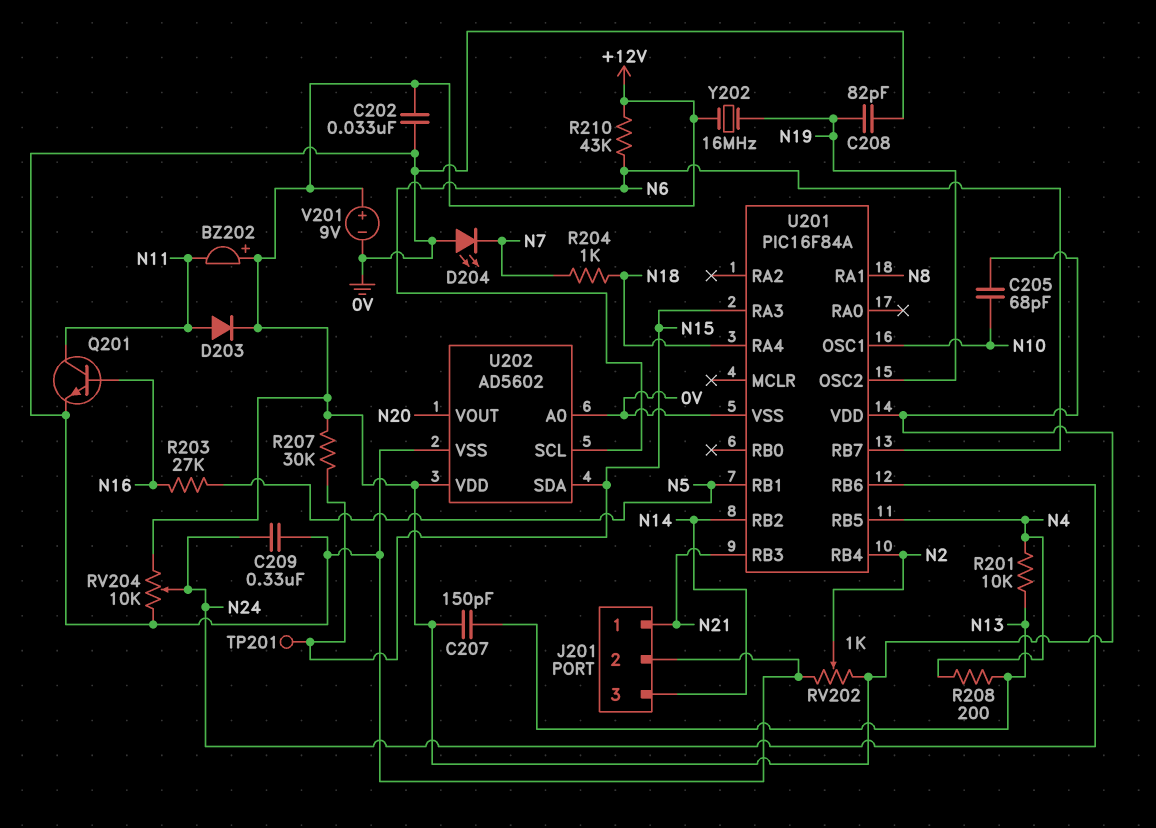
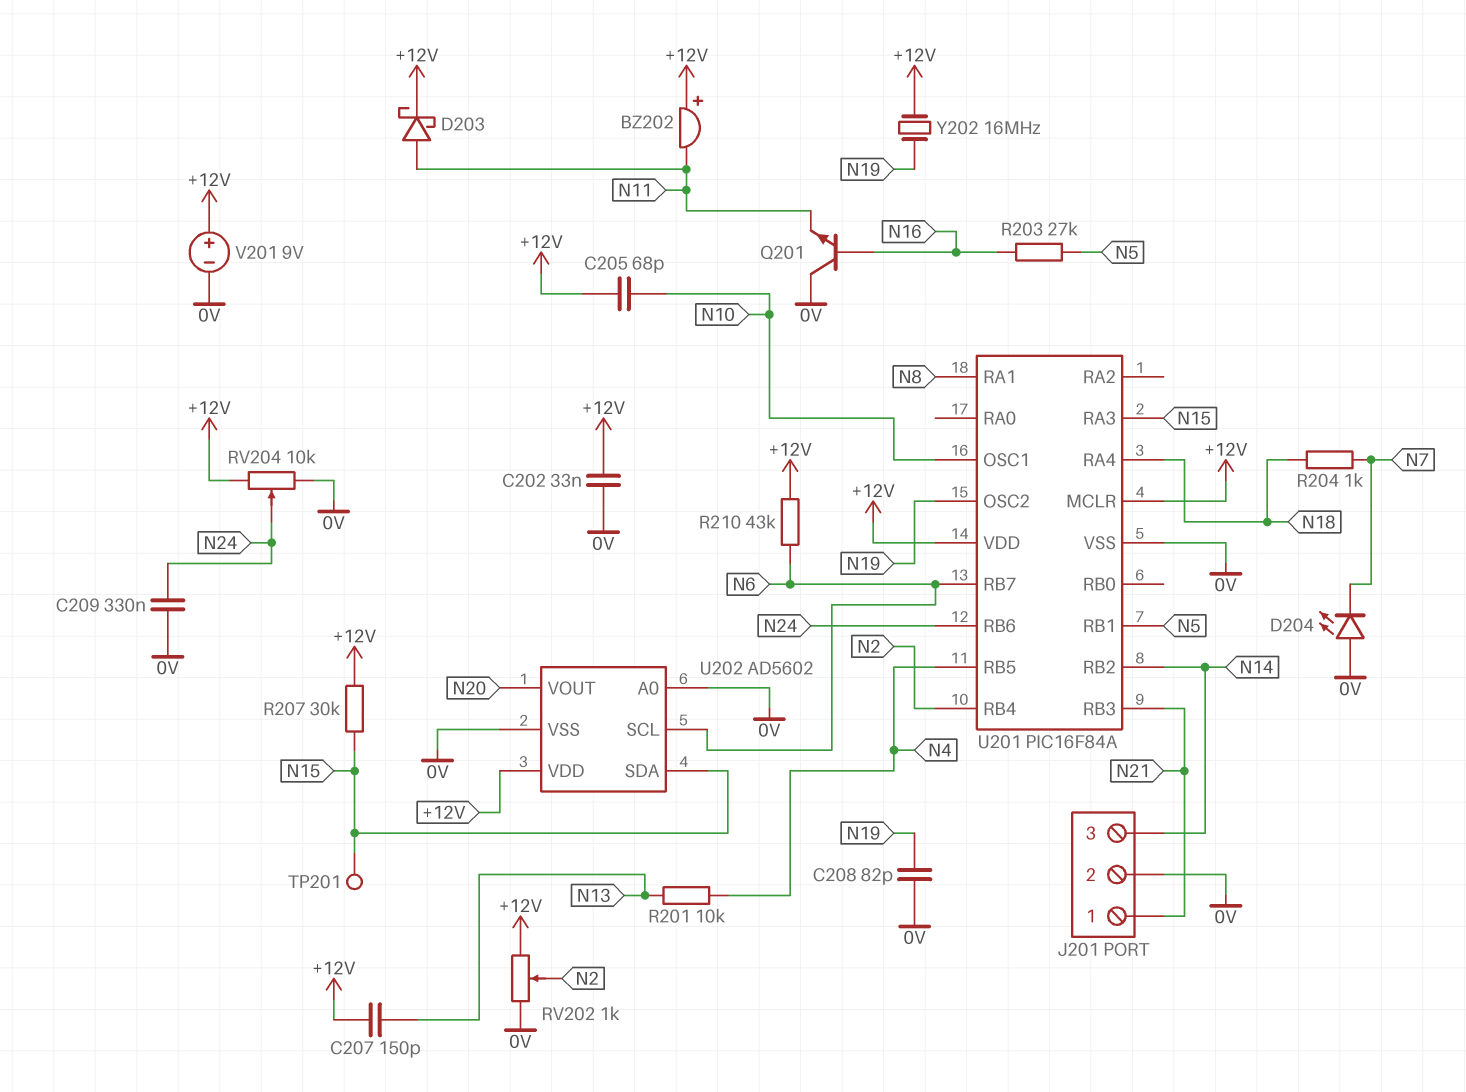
D203: diode (A N11, K +12V) -> schottky (A N11, K +12V)
Q201: NPN (B N16, C N11, E 0V) -> NPN (B N16, C 0V, E N11)
R208: 200 (N4, N13) -> none
U201 pin MCLR: none -> +12V

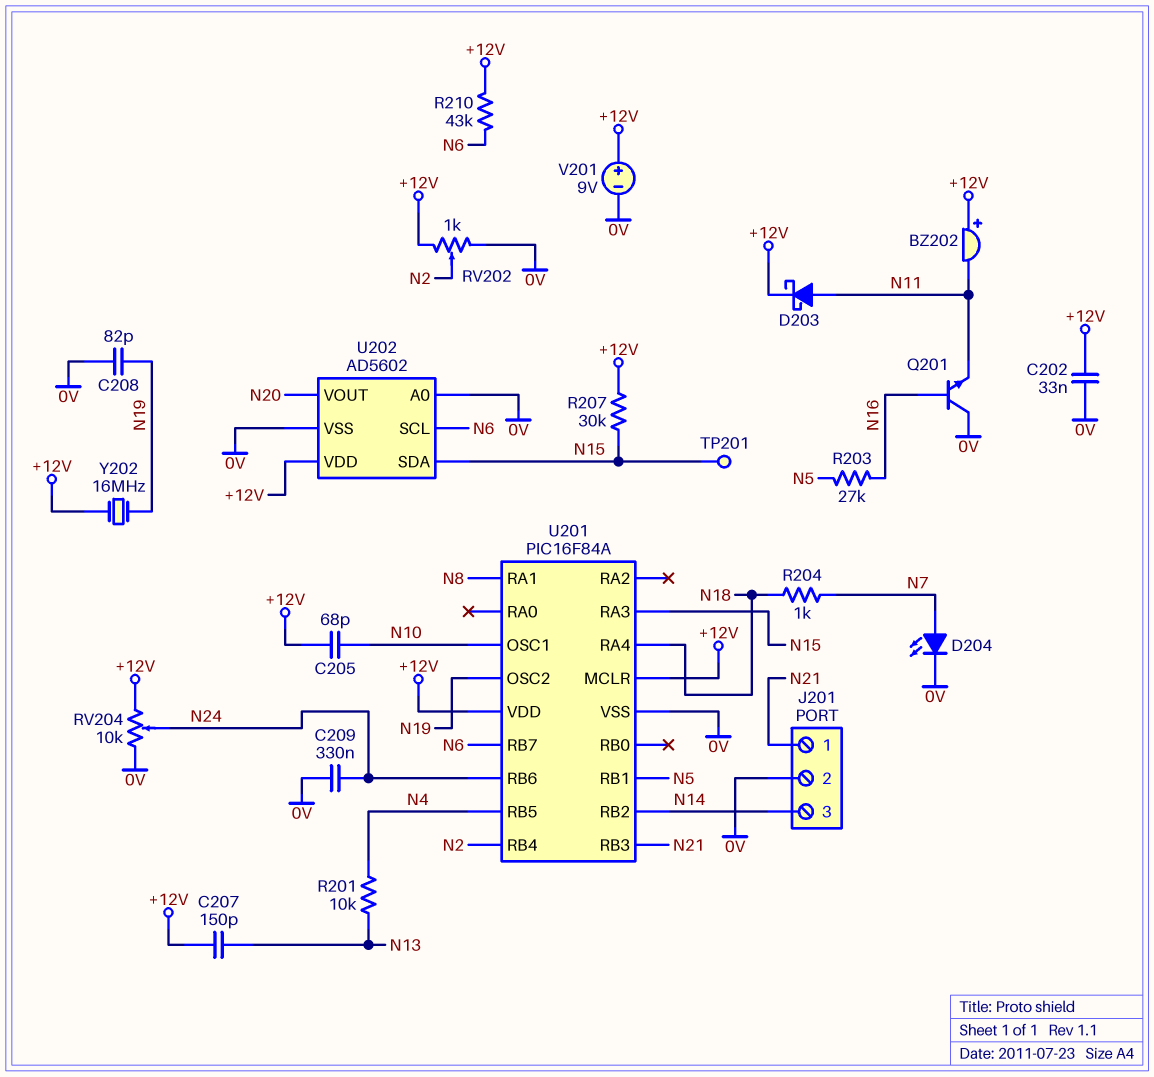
D204: LED (A 0V, K N7) -> LED (A N7, K 0V)

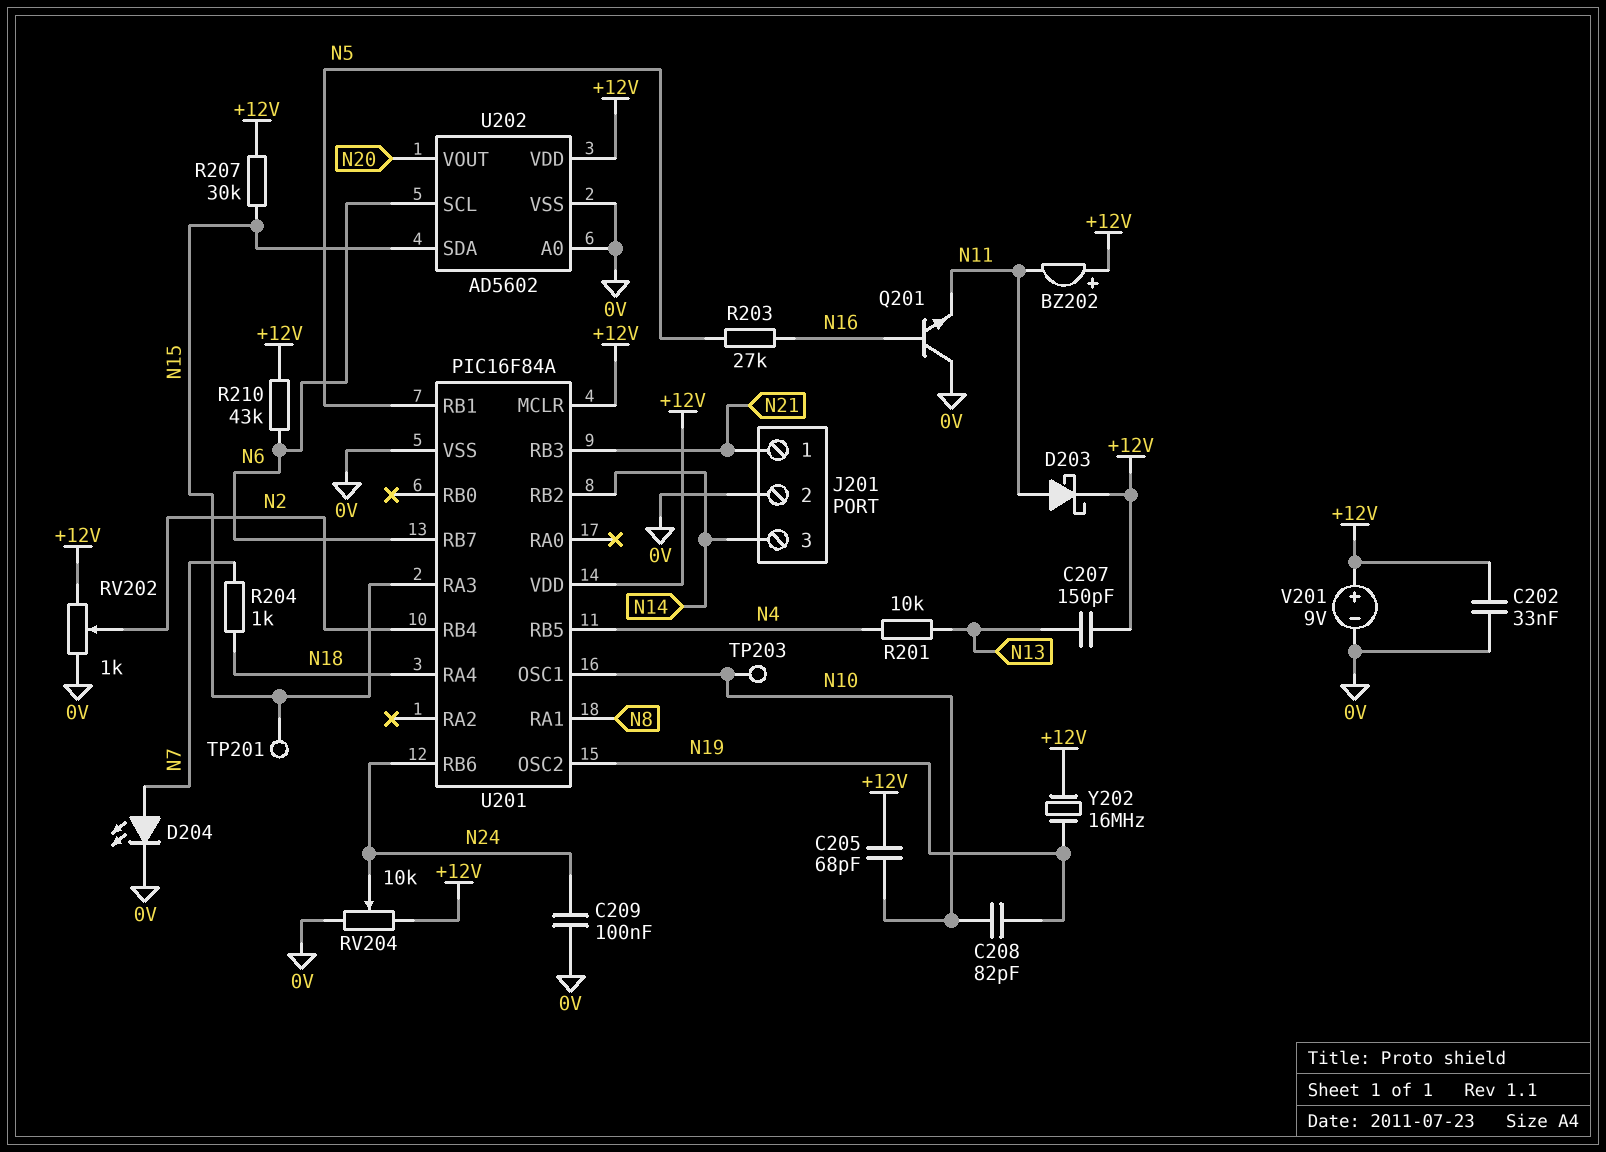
C208: 82pF (0V, N19) -> 82pF (N10, N19)
C209: 330nF (0V, N24) -> 100nF (0V, N24)
TP203: none -> test point (N10)

